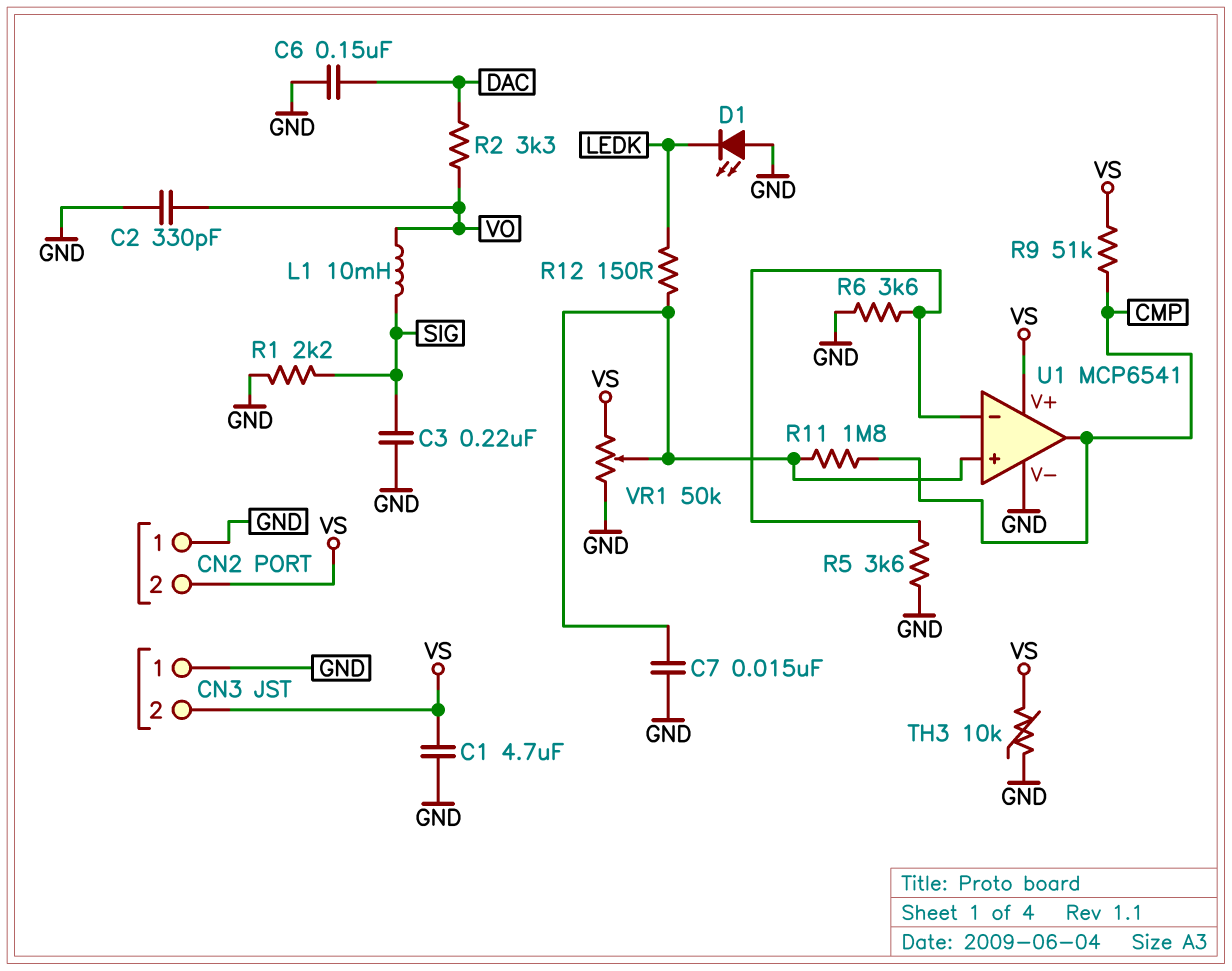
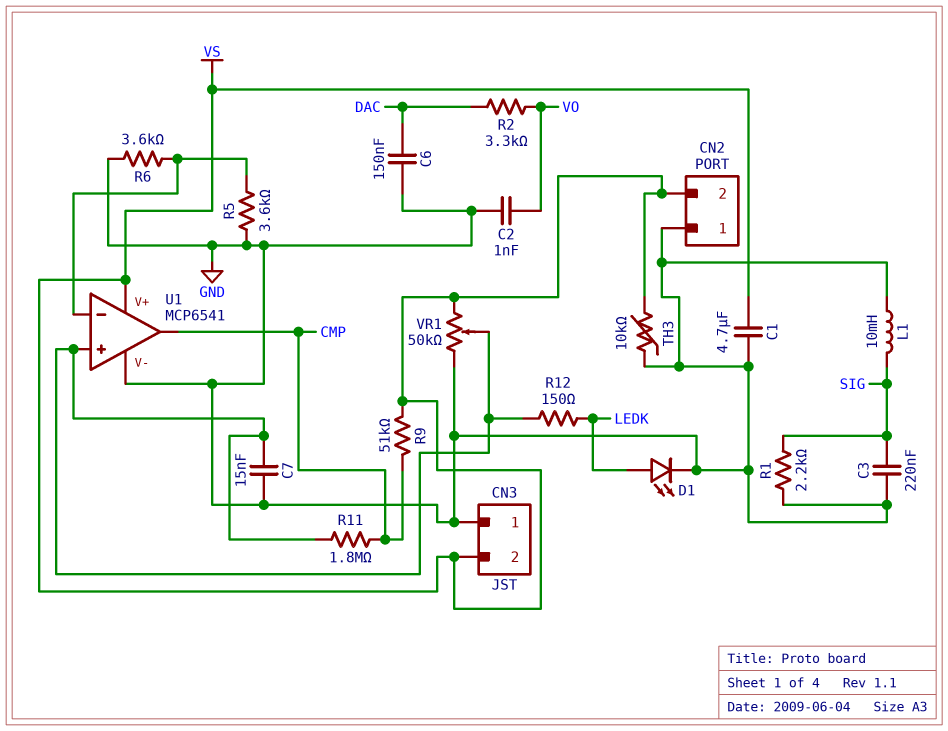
C2: 330pF (GND, VO) -> 1nF (GND, VO)
D1: LED (A GND, K LEDK) -> LED (A LEDK, K GND)
L1: 10mH (SIG, VO) -> 10mH (GND, SIG)

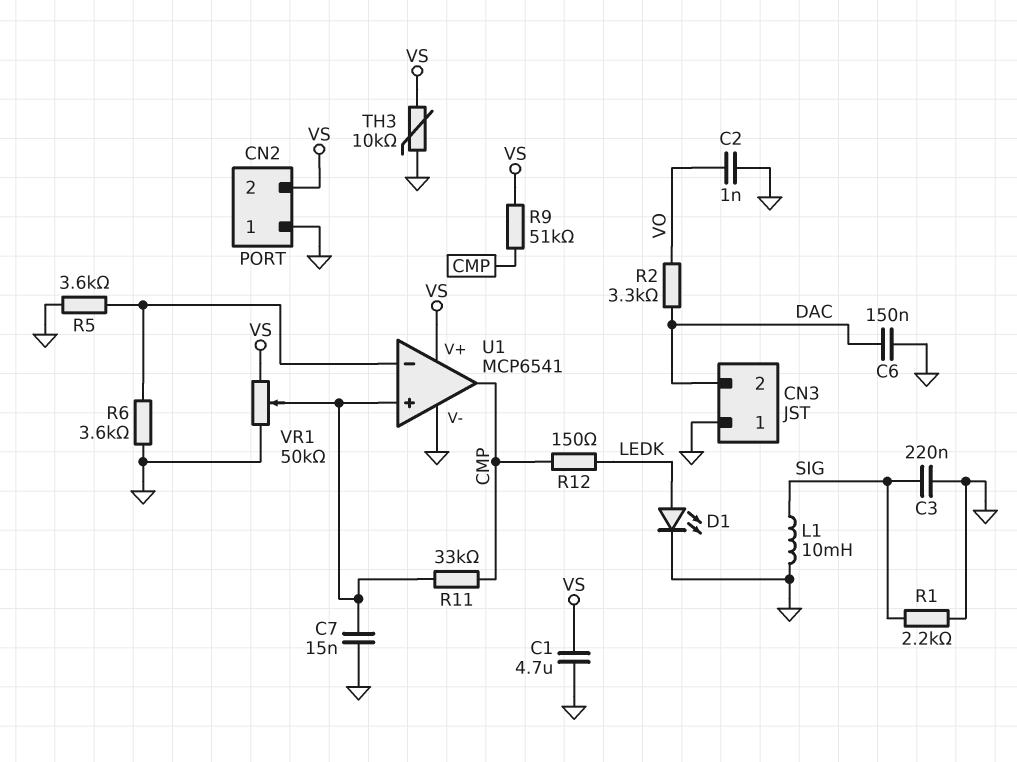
CN3 pin 2: VS -> DAC
R11: 1.8M (CMP, U1/in+) -> 33k (CMP, U1/in+)
R12: 150 (LEDK, U1/in+) -> 150 (CMP, LEDK)

